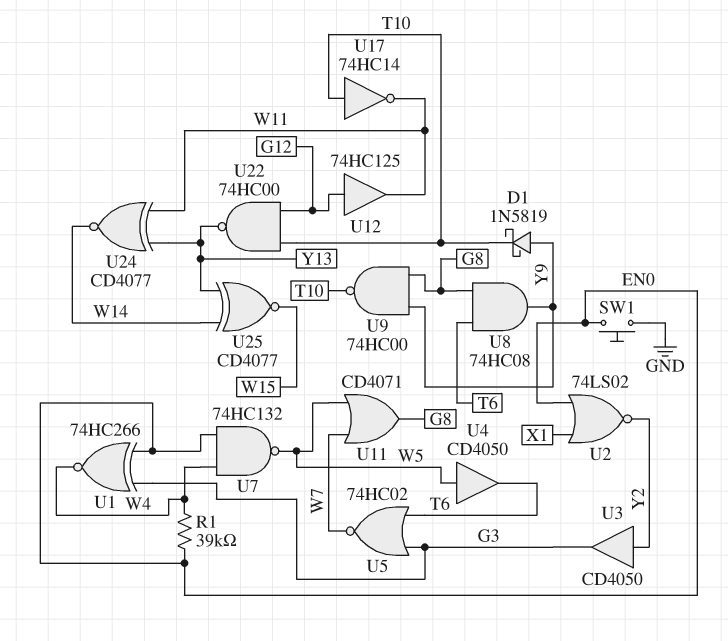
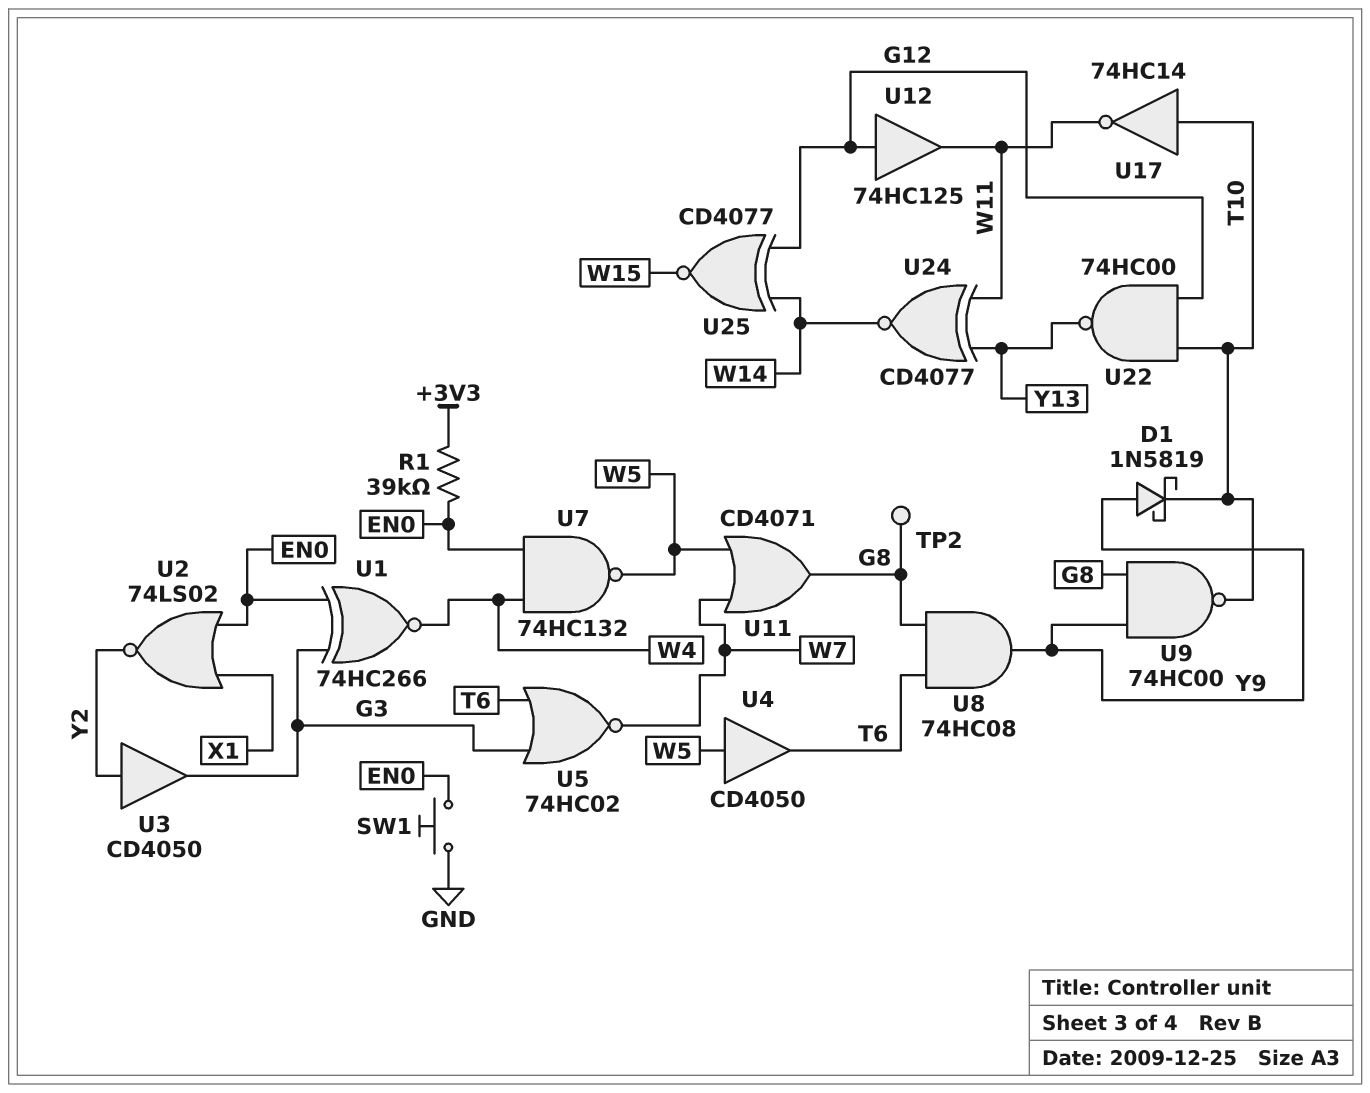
R1: 39k (EN0, W4) -> 39k (+3V3, EN0)
TP2: none -> test point (G8)
U25: XNOR CD4077 (in W14, in Y13, out W15) -> XNOR CD4077 (in G12, in W14, out W15)

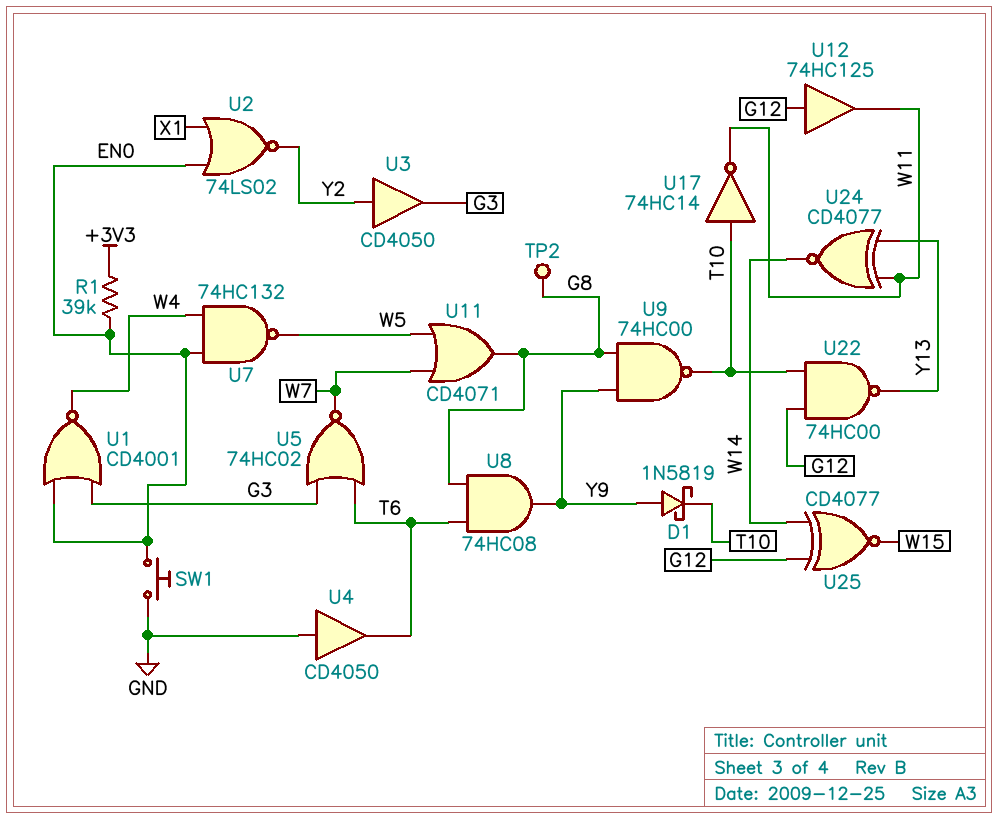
U1: XNOR 74HC266 (in EN0, in G3, out W4) -> NOR CD4001 (in EN0, in G3, out W4)
U4: buffer CD4050 (in W5, out T6) -> buffer CD4050 (in GND, out T6)

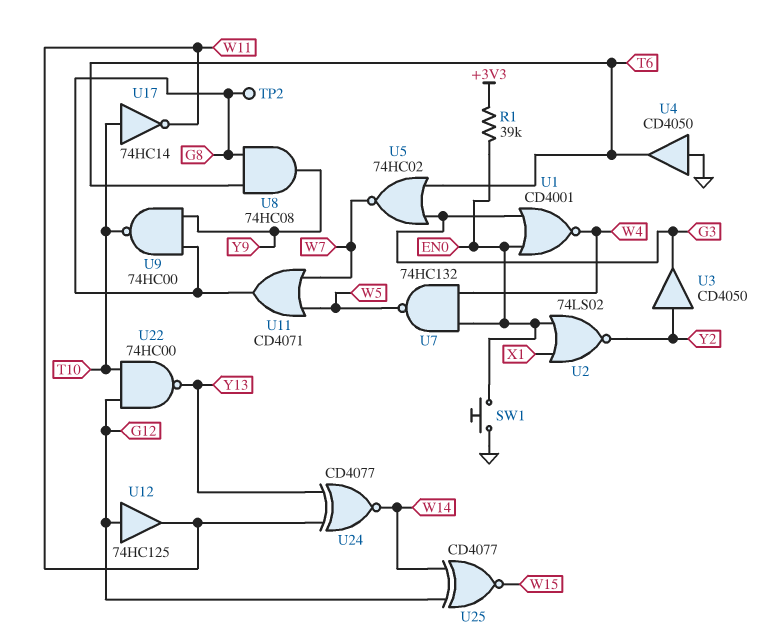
D1: schottky 1N5819 (A Y9, K T10) -> none

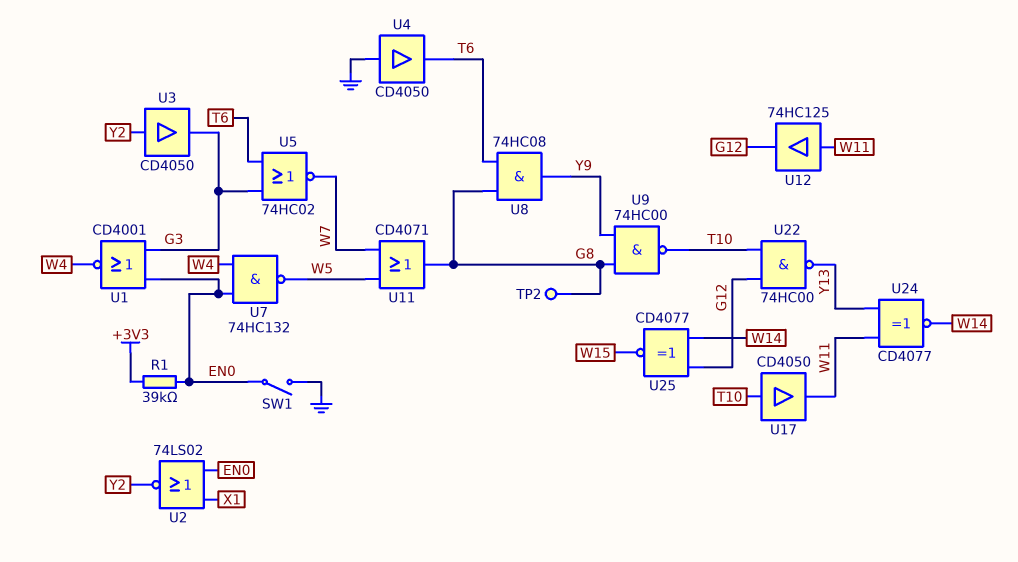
SW1: button (EN0, GND) -> switch (EN0, GND)
U12: buffer 74HC125 (in G12, out W11) -> buffer 74HC125 (in W11, out G12)
U17: NOT 74HC14 (in T10, out W11) -> buffer CD4050 (in T10, out W11)

